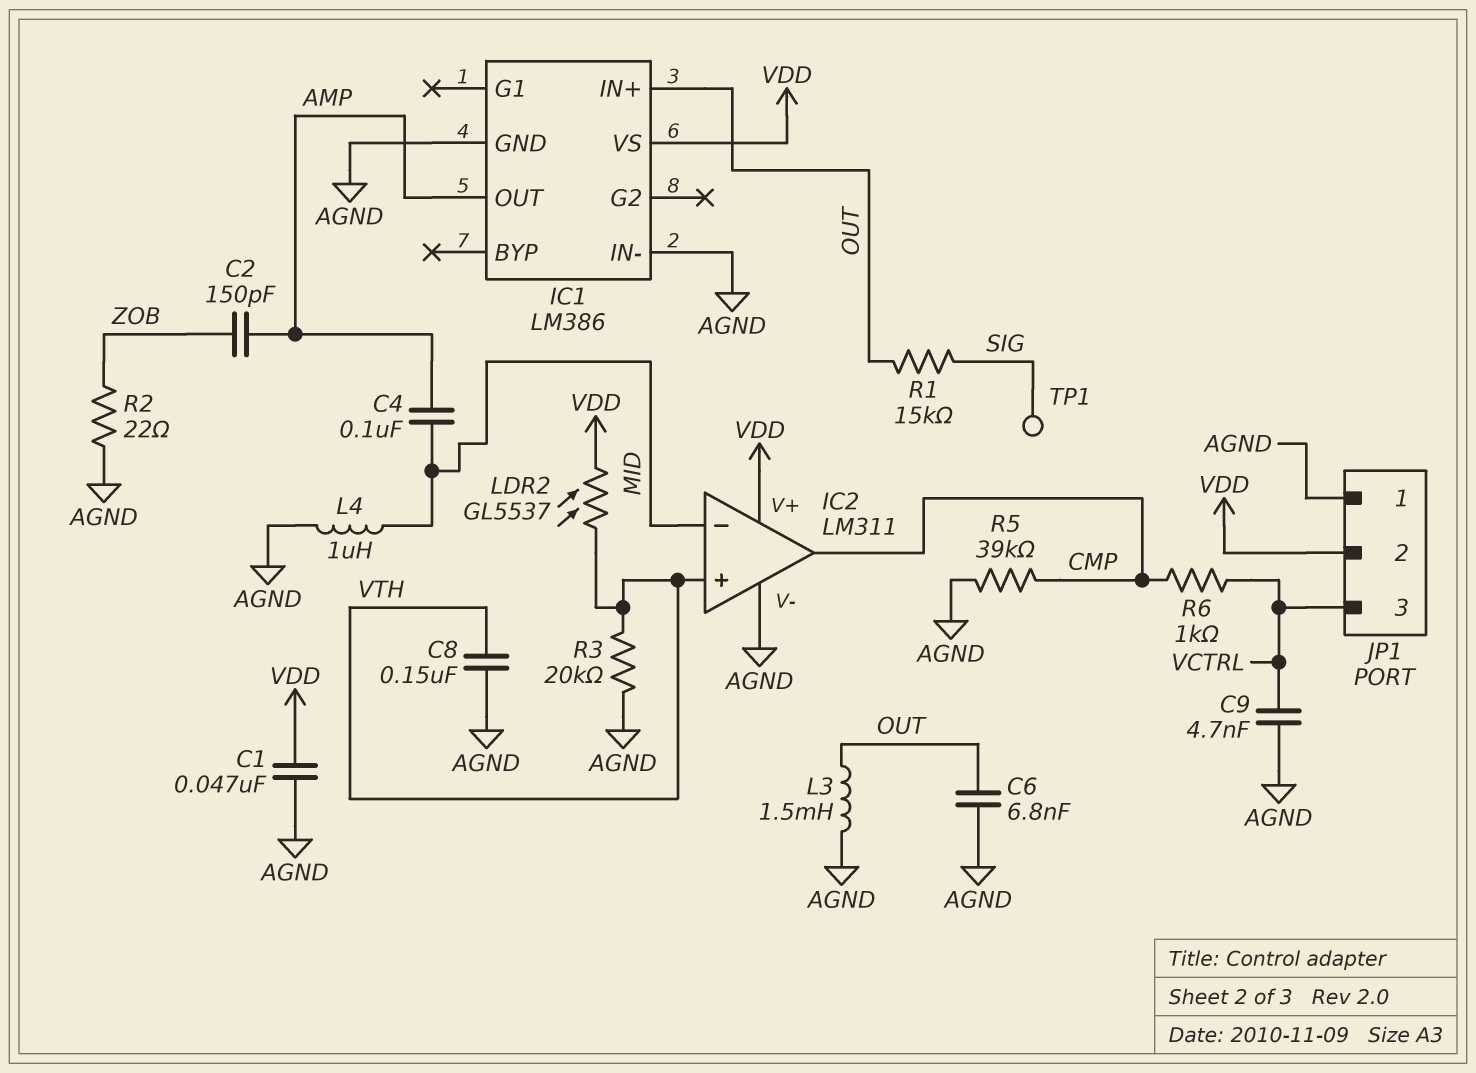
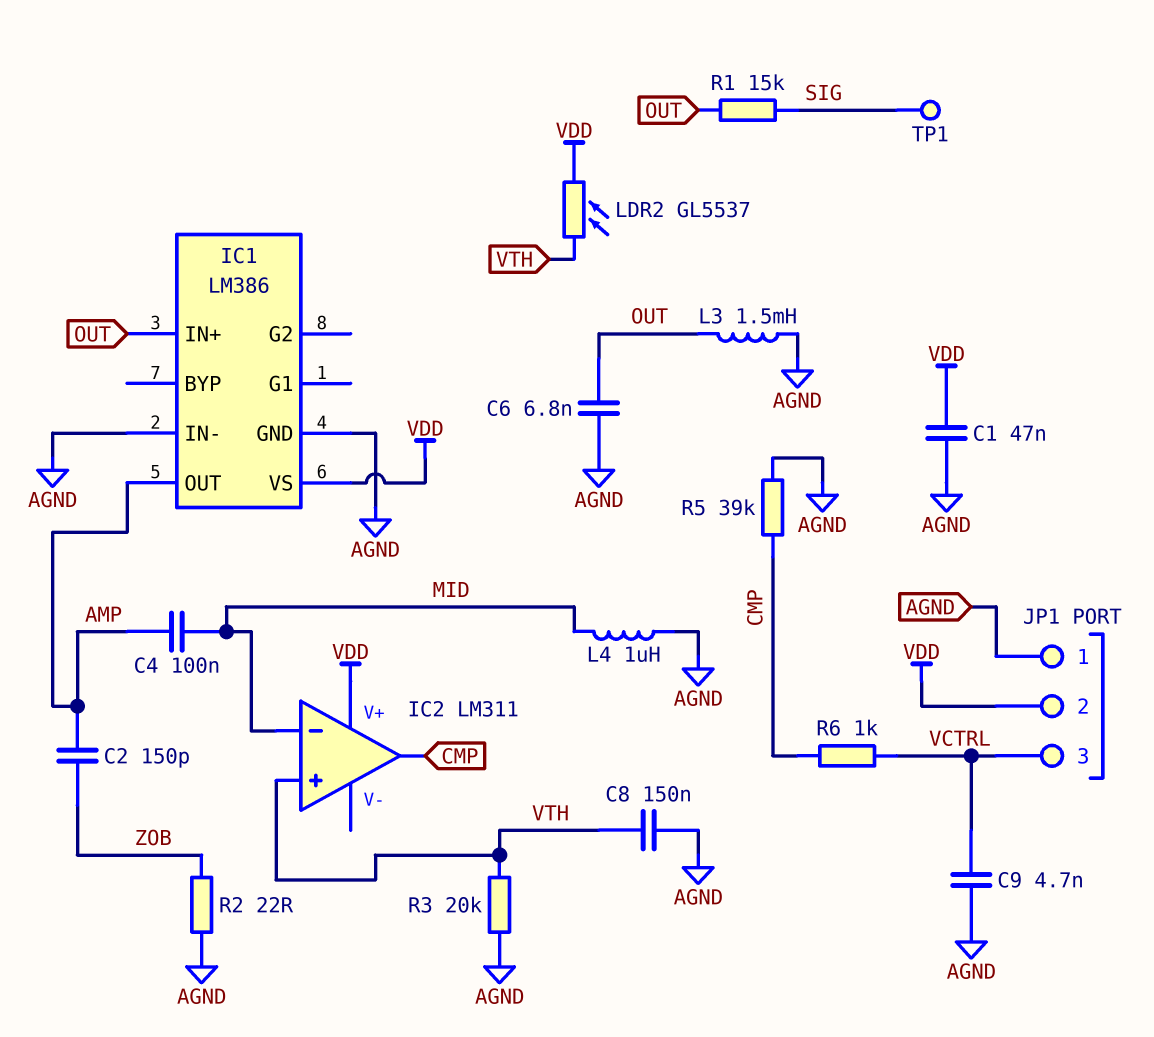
IC2 pin V-: AGND -> none

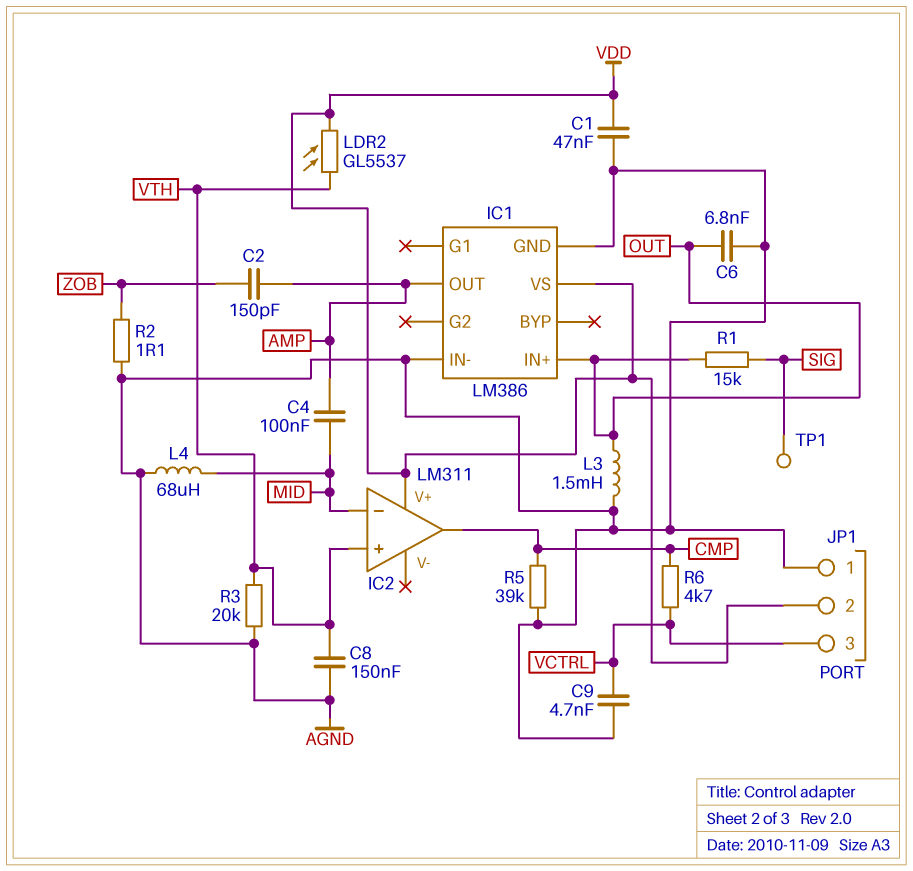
L4: 1uH (AGND, MID) -> 68uH (AGND, MID)
R2: 22 (AGND, ZOB) -> 1.1 (AGND, ZOB)
R6: 1k (CMP, VCTRL) -> 4.7k (CMP, VCTRL)

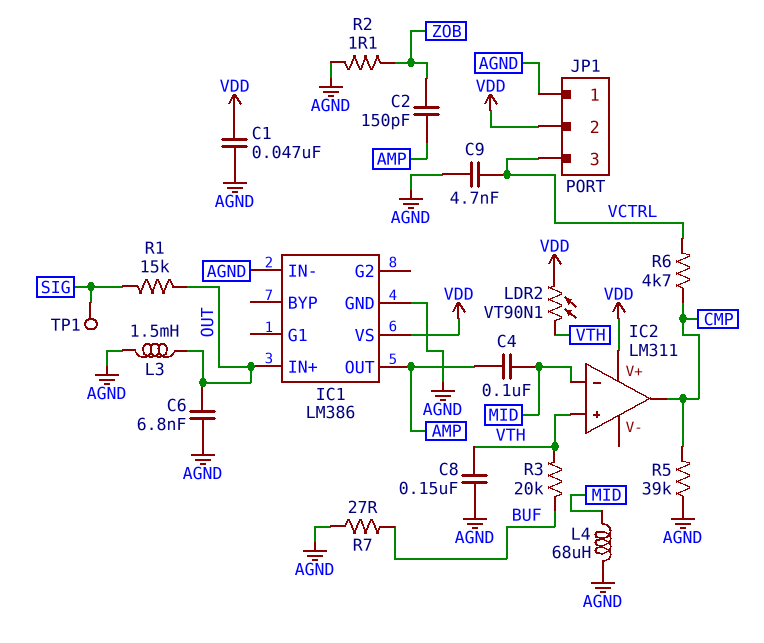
LDR2: GL5537 (VDD, VTH) -> VT90N1 (VDD, VTH)
R3: 20k (AGND, VTH) -> 20k (BUF, VTH)
R7: none -> 27 (AGND, BUF)

